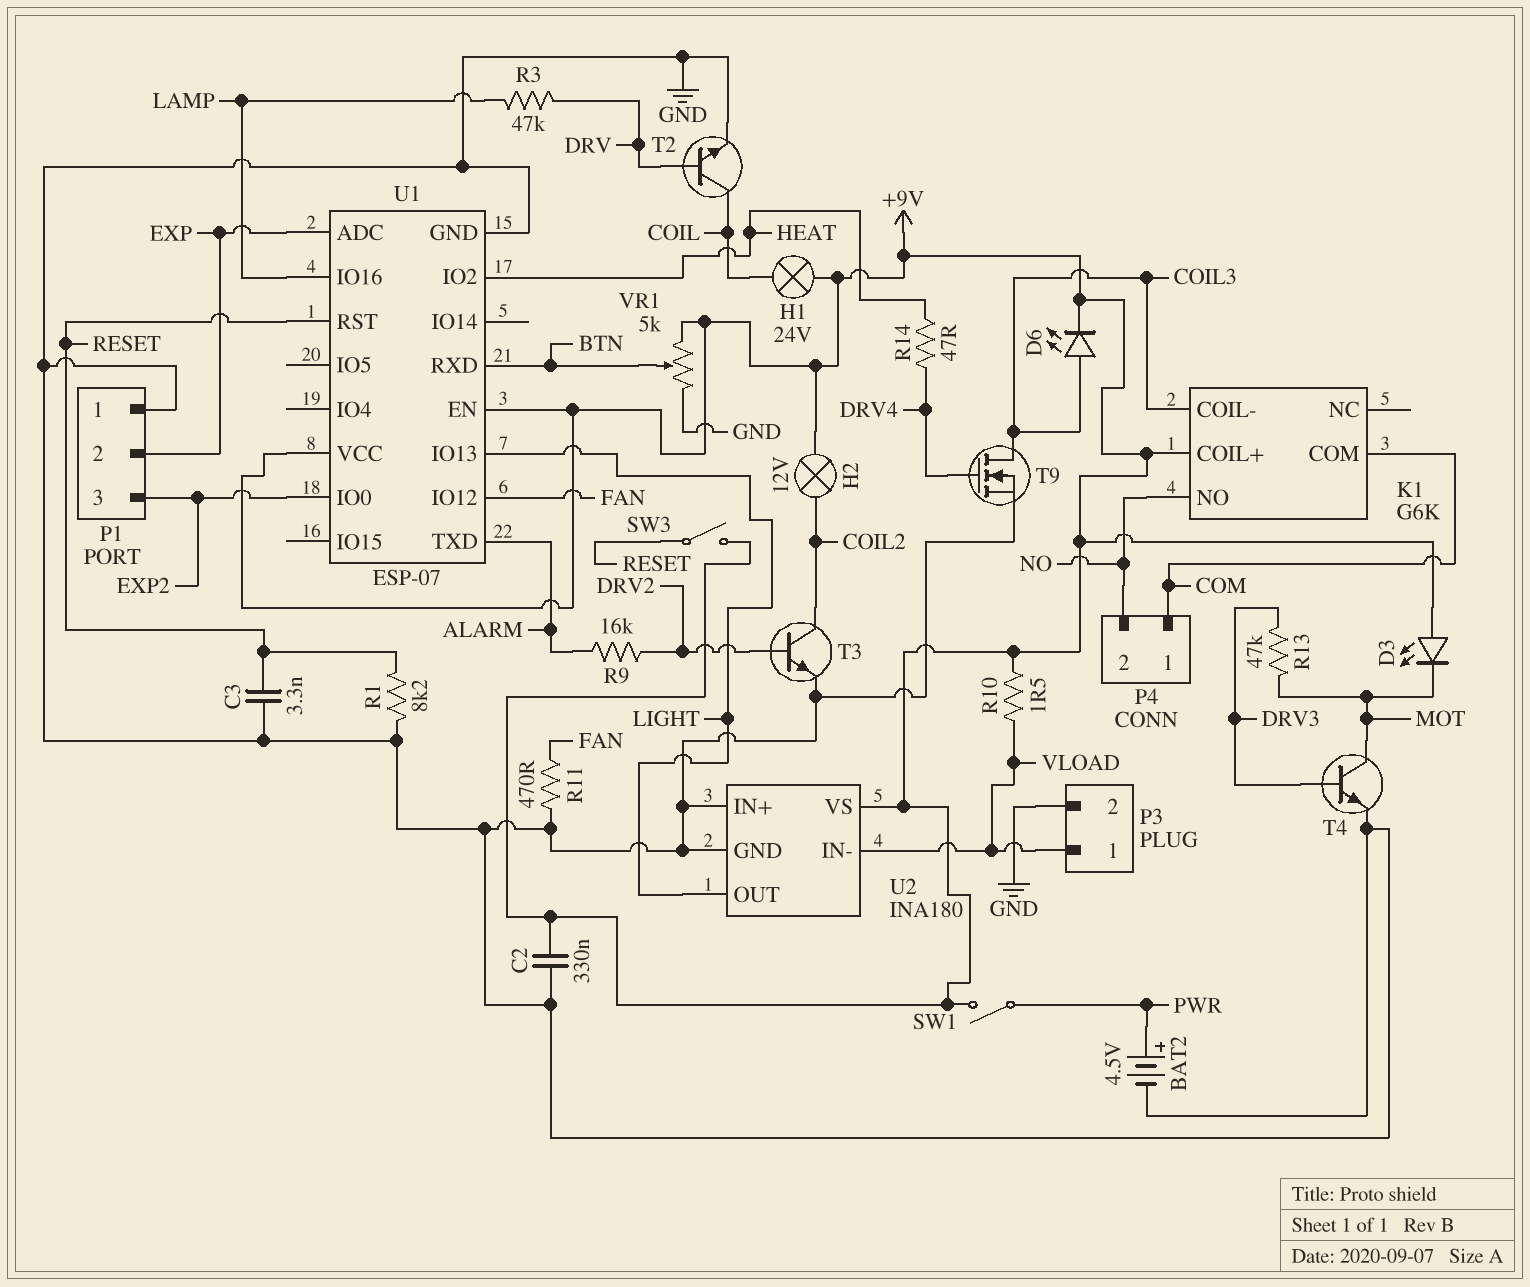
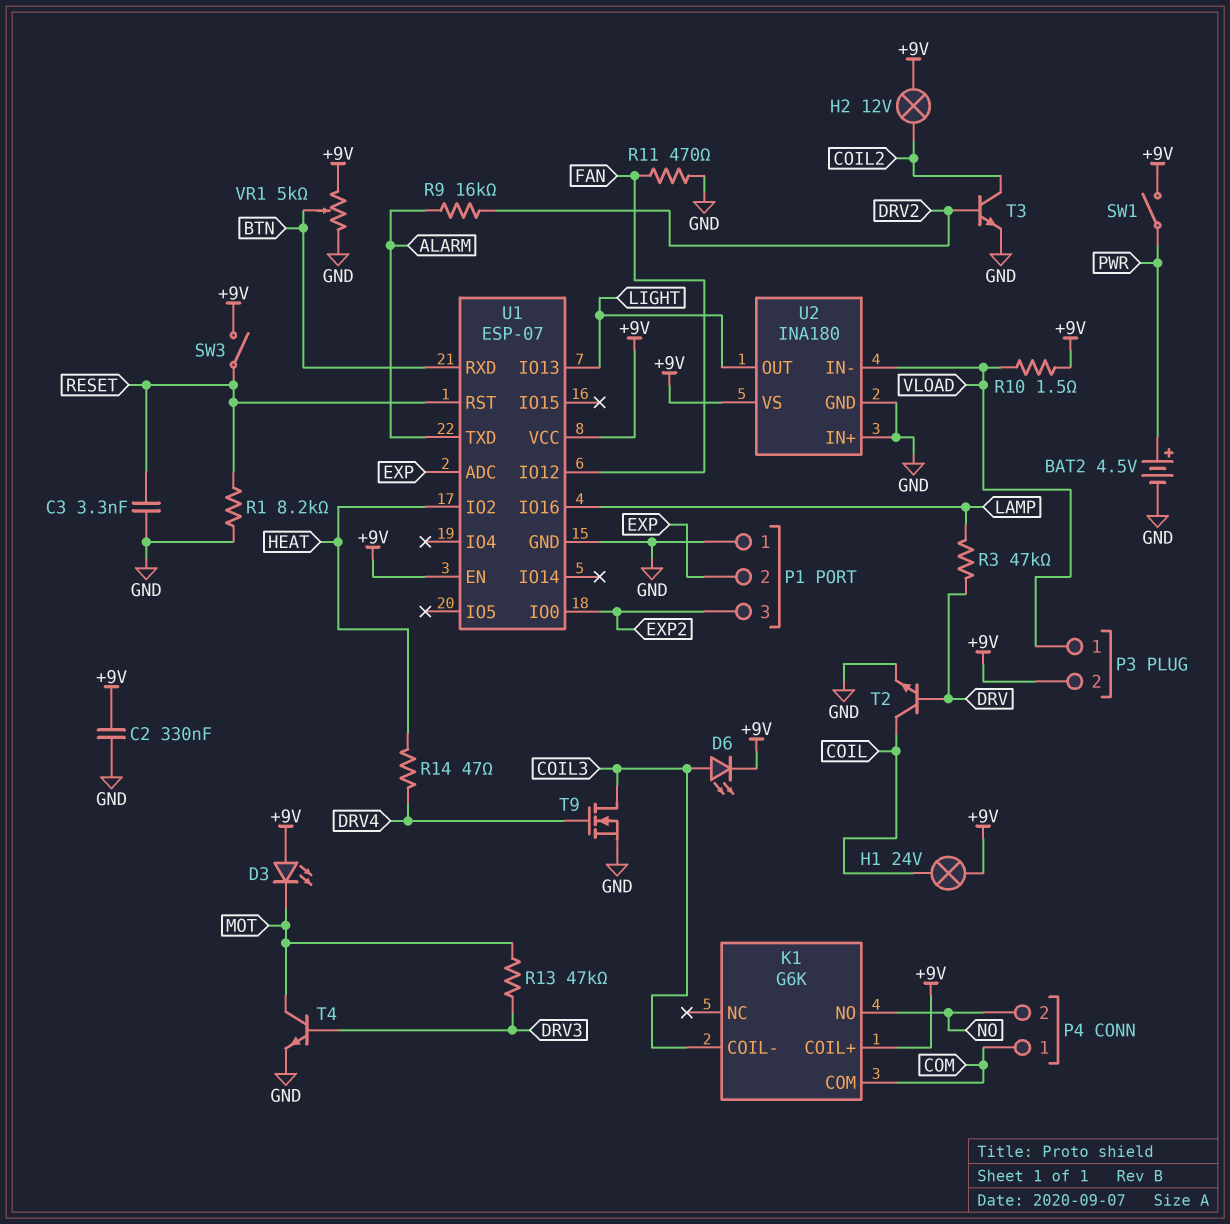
P3 pin 2: GND -> +9V

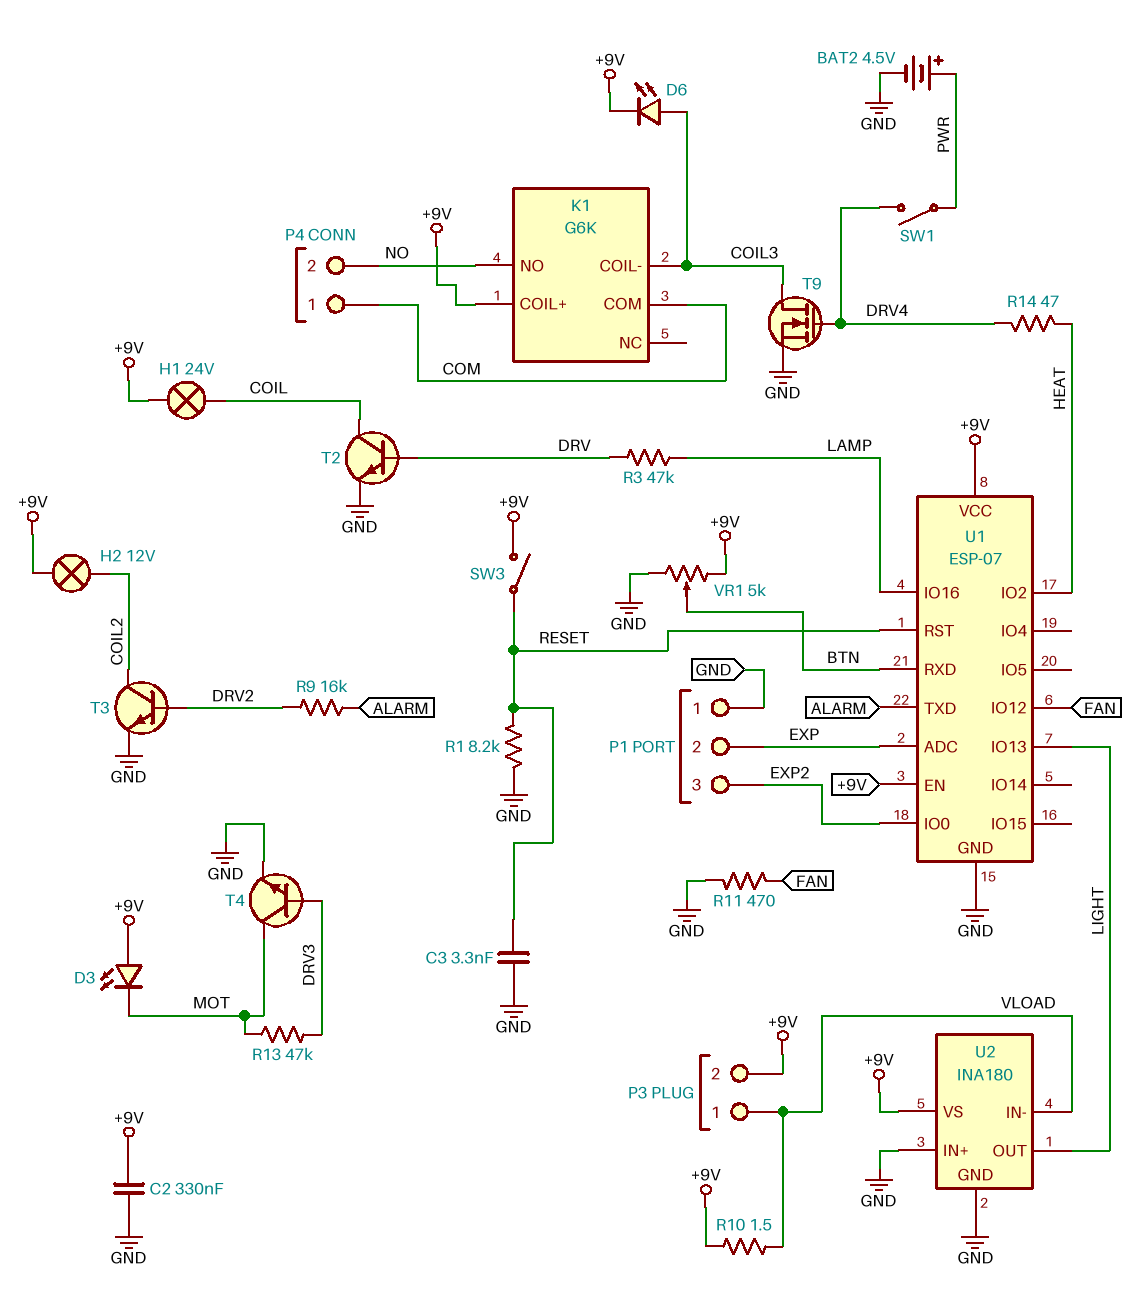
SW1: switch (+9V, PWR) -> switch (DRV4, PWR)

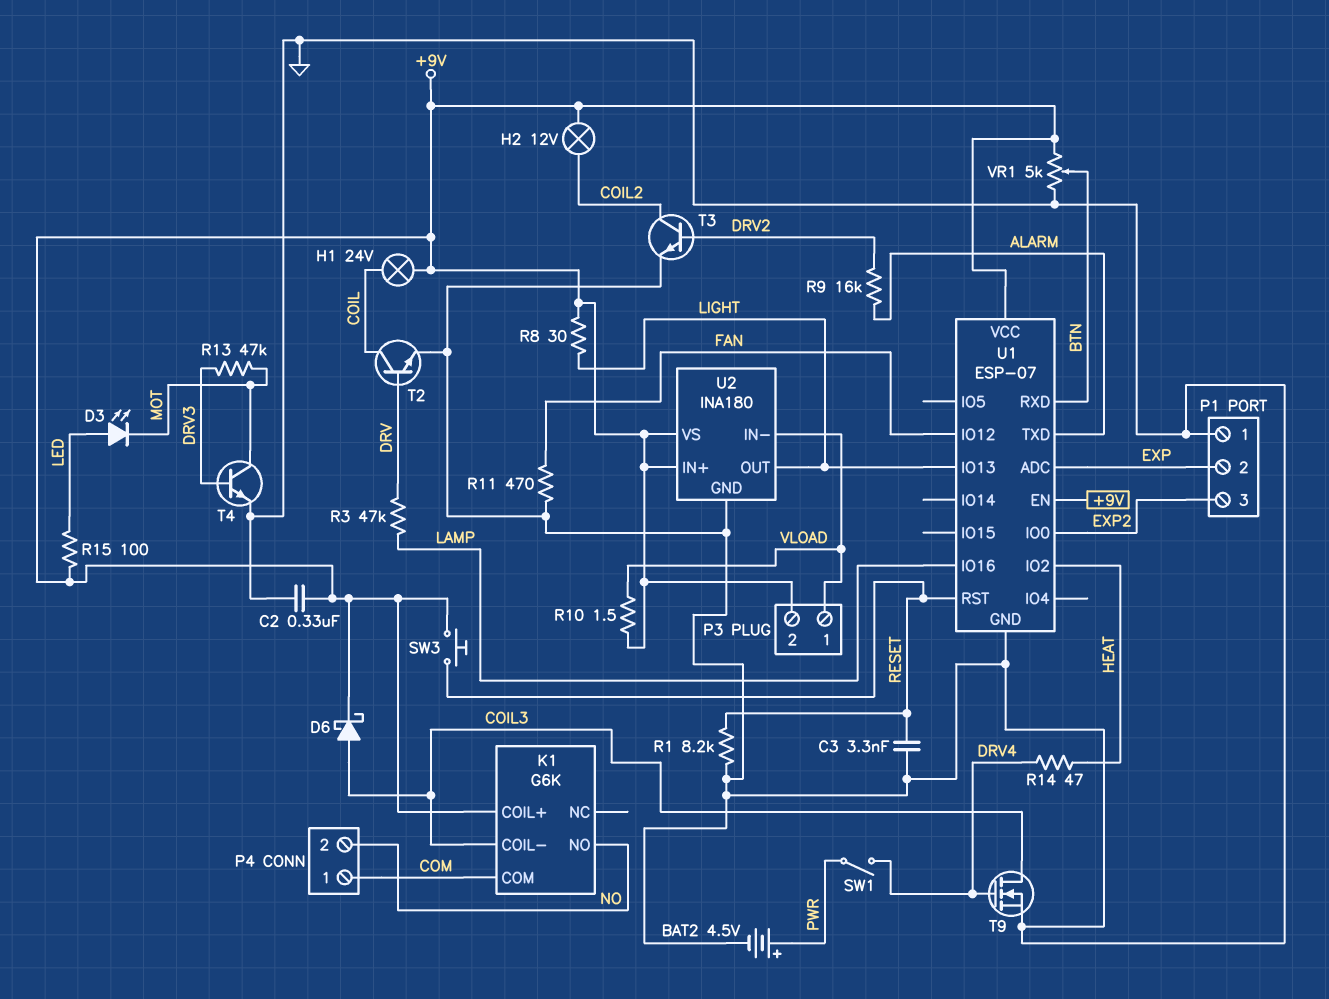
D3: LED (A +9V, K MOT) -> LED (A LED, K MOT)
D6: LED (A COIL3, K +9V) -> schottky (A COIL3, K +9V)
R8: none -> 30 (+9V, LIGHT)
R15: none -> 100 (+9V, LED)
SW3: switch (+9V, RESET) -> button (+9V, RESET)
U2 pin IN+: GND -> +9V

